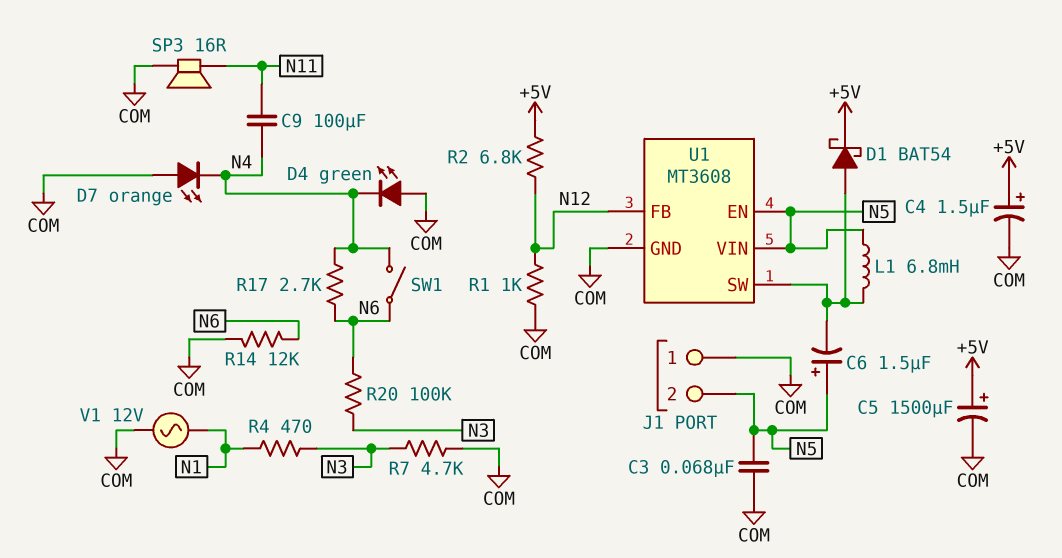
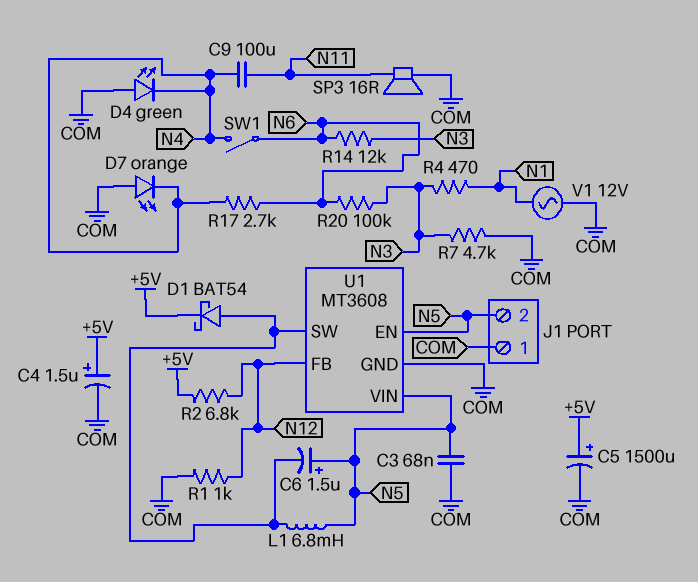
R14: 12k (COM, N6) -> 12k (N3, N6)

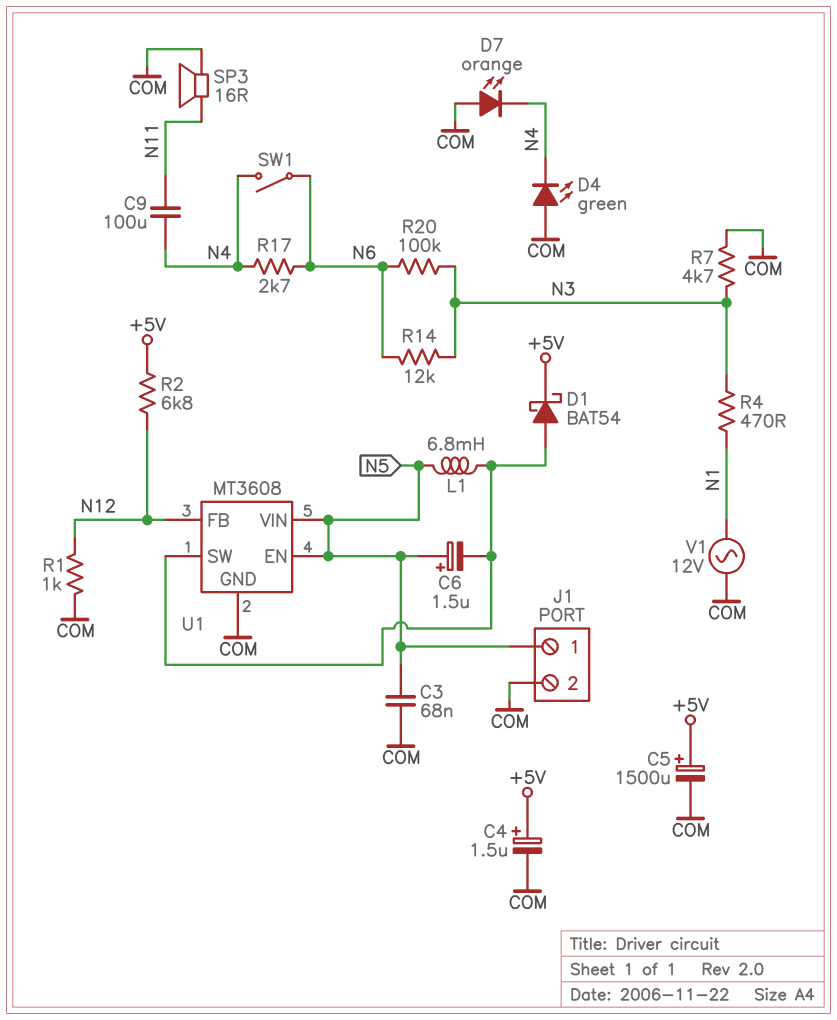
J1 pin 1: COM -> N5
J1 pin 2: N5 -> COM

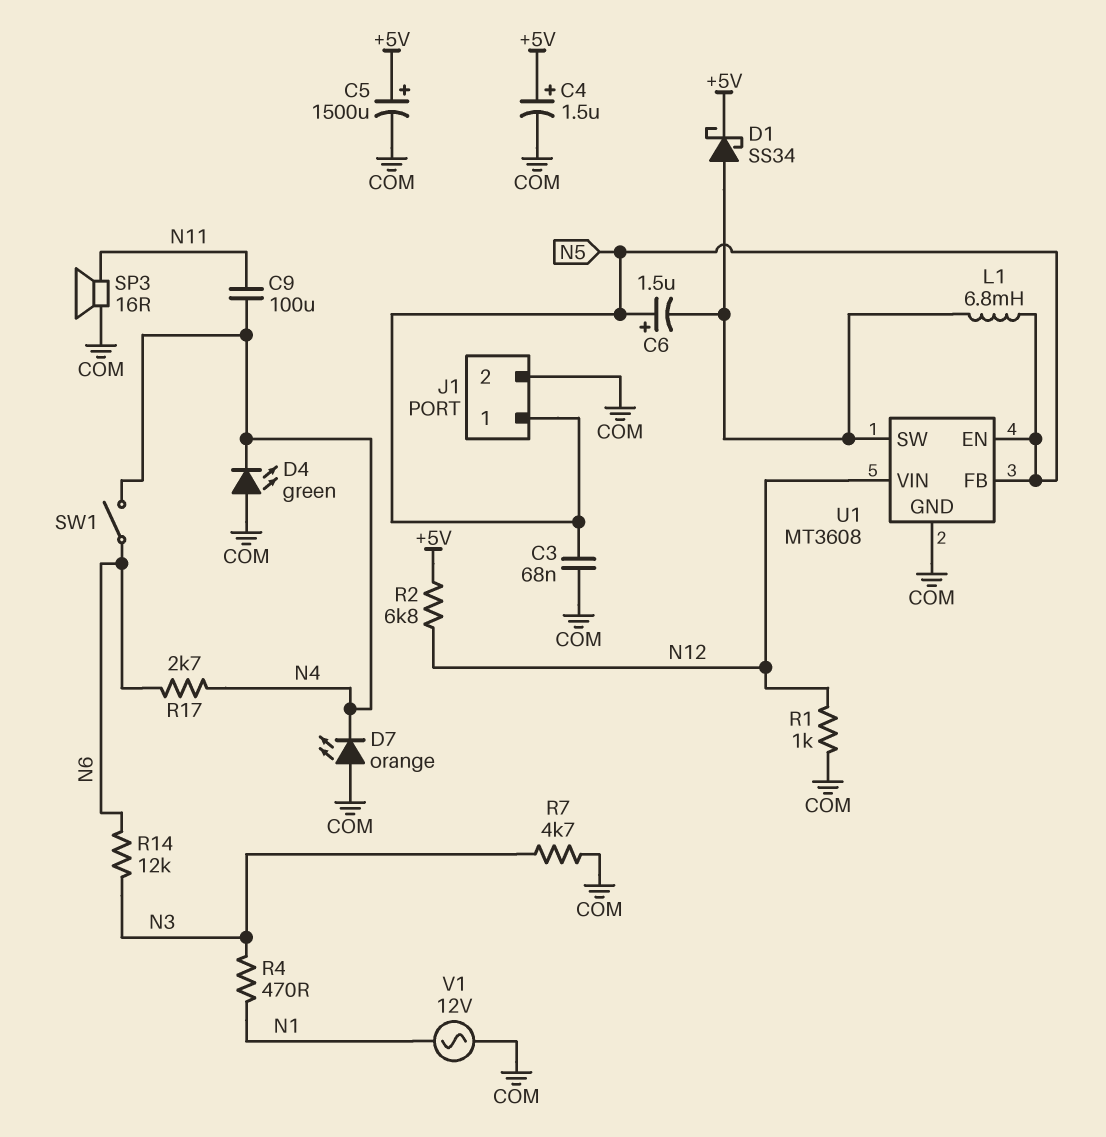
D1: schottky BAT54 (A U1/SW, K +5V) -> schottky SS34 (A U1/SW, K +5V)
R20: 100k (N3, N6) -> none
U1 pin FB: N12 -> N5
U1 pin VIN: N5 -> N12

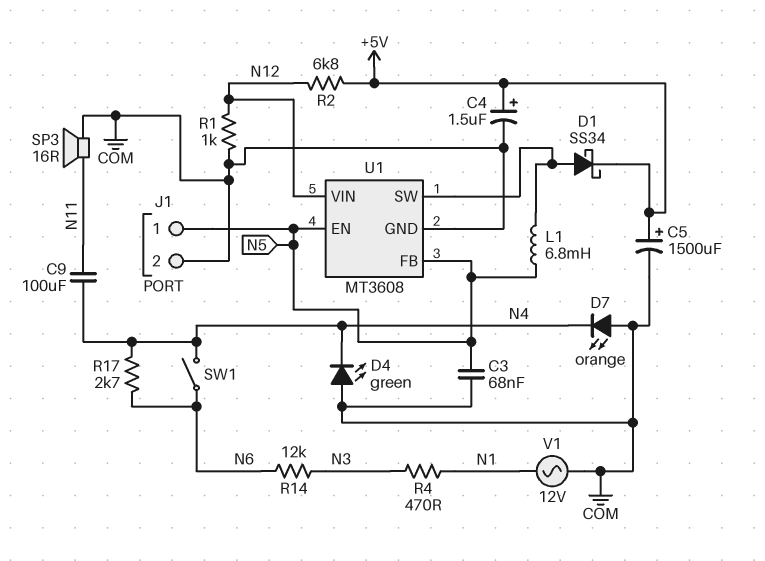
C6: 1.5uF (plus N5, minus U1/SW) -> none
R7: 4.7k (COM, N3) -> none

